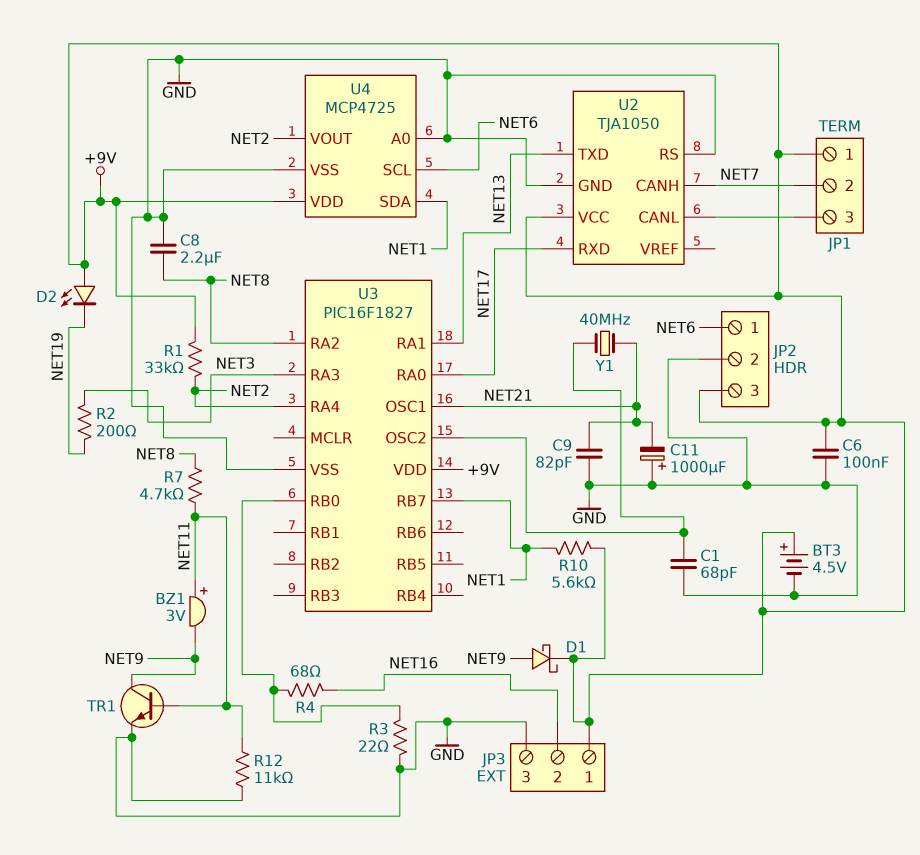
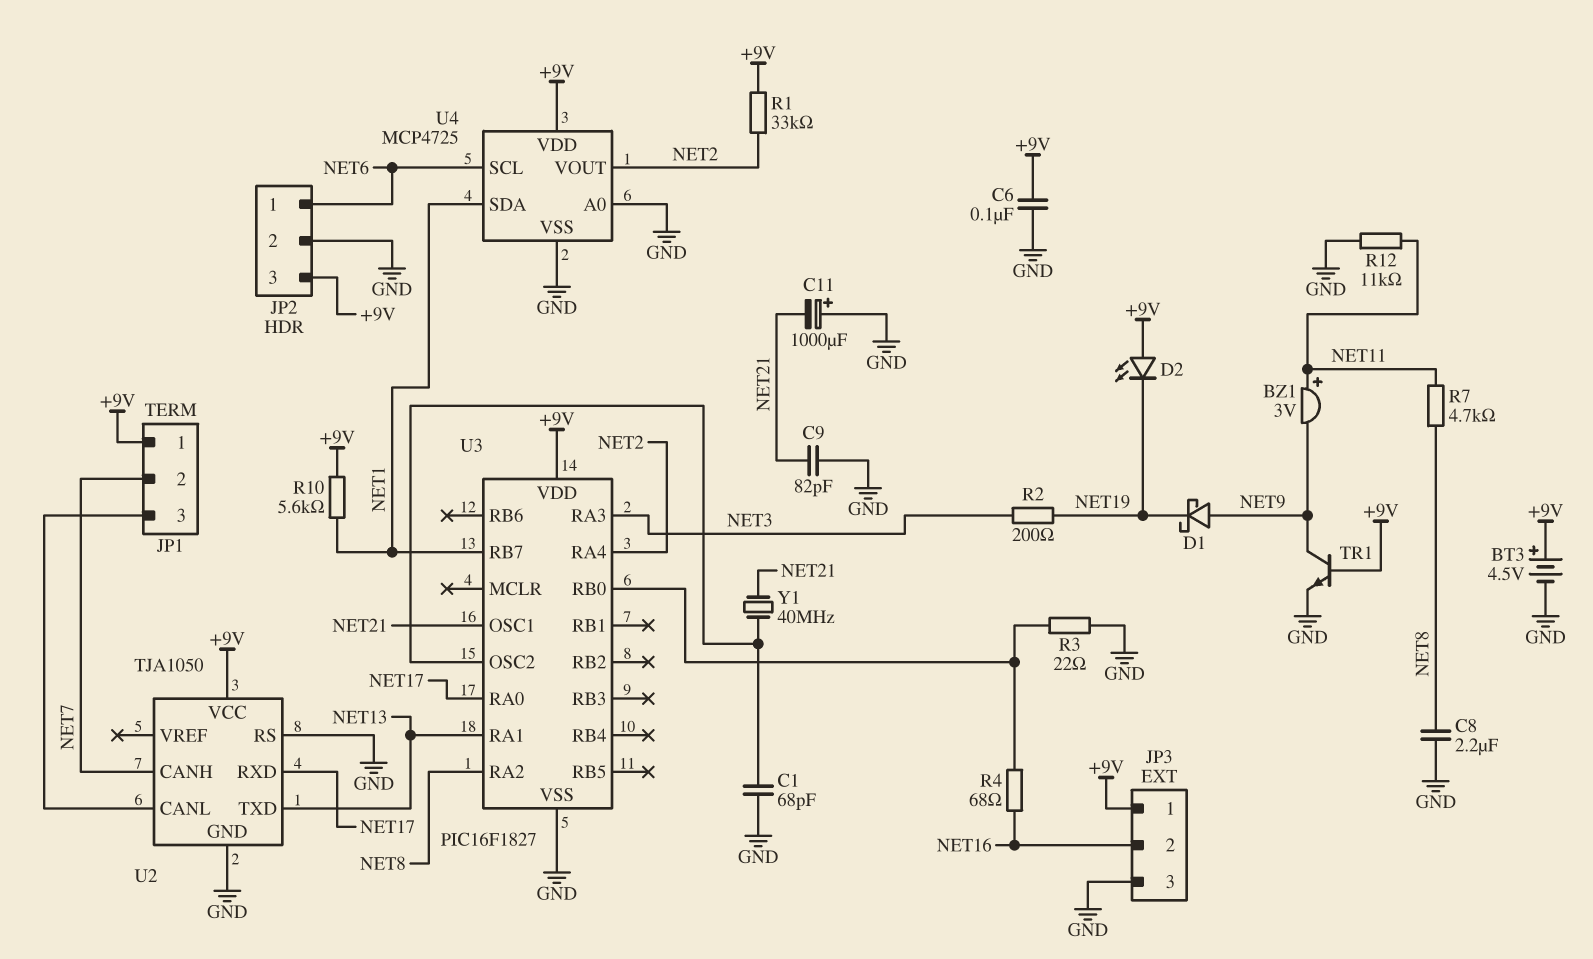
D1: schottky (A NET9, K +9V) -> schottky (A NET9, K NET19)
TR1: NPN (B NET11, C NET9, E GND) -> NPN (B +9V, C NET9, E GND)

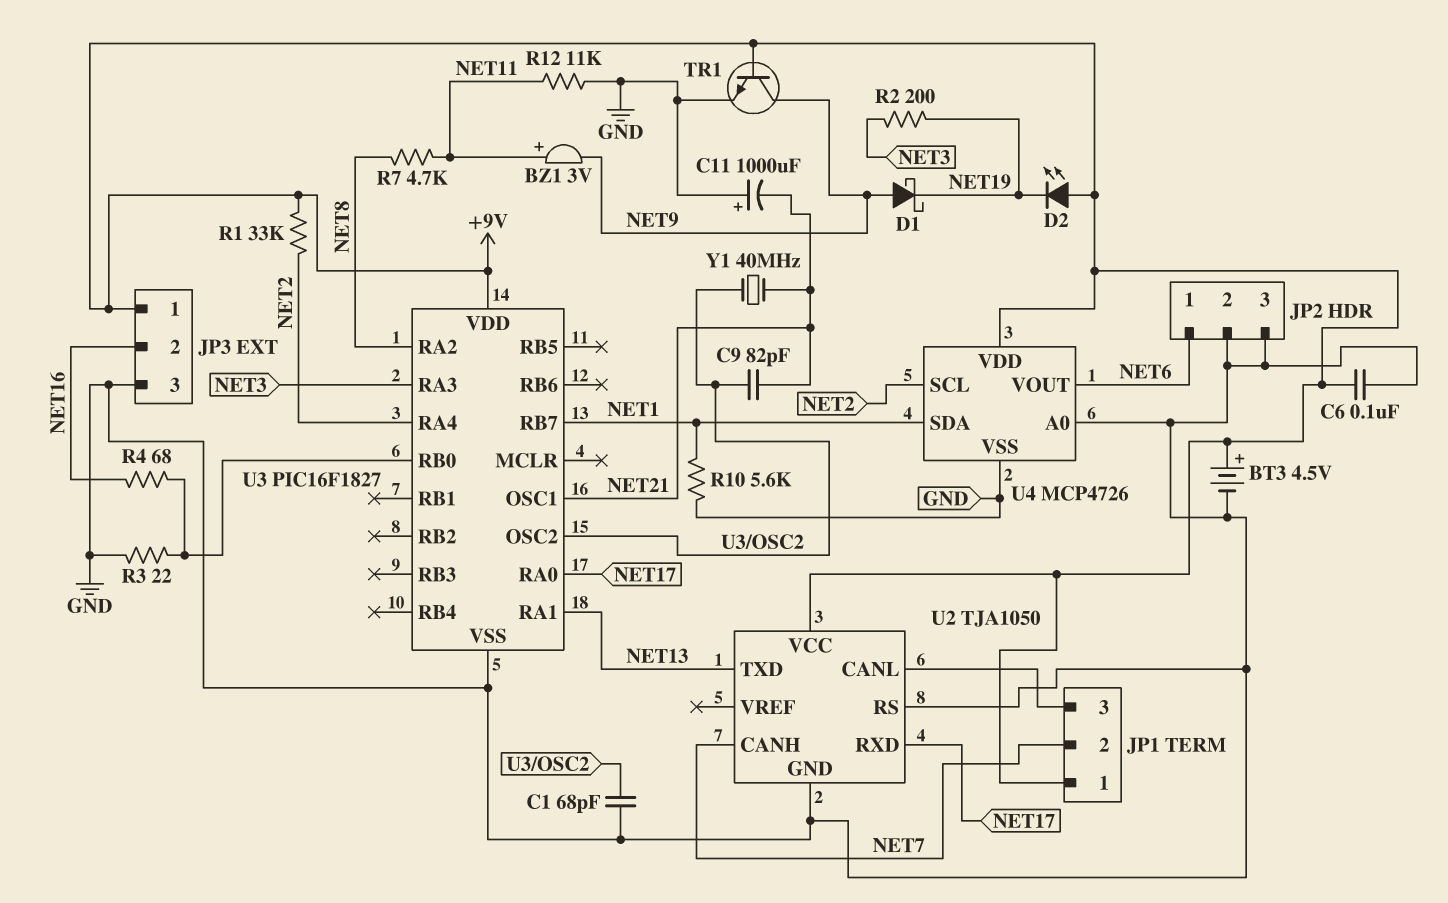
C8: 2.2uF (GND, NET8) -> none
C9: 82pF (GND, NET21) -> 82pF (NET21, U3/OSC2)
JP2 pin 3: +9V -> GND
R10: 5.6k (+9V, NET1) -> 5.6k (GND, NET1)
U4: MCP4725 -> MCP4726
U4 pin SCL: NET6 -> NET2
U4 pin VOUT: NET2 -> NET6

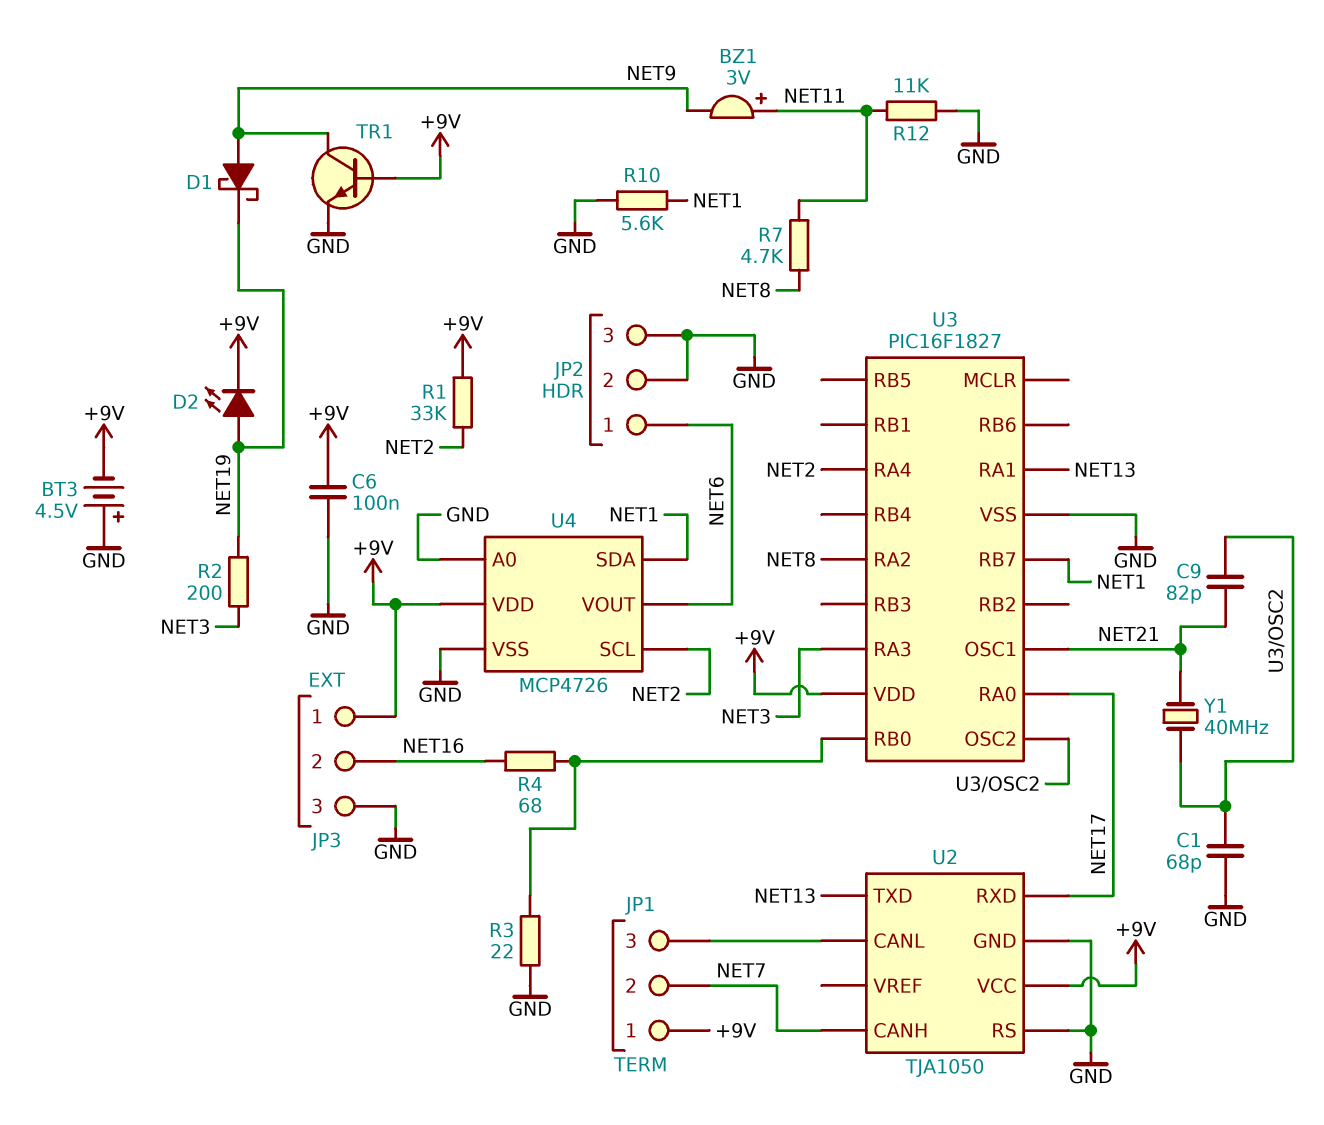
BT3: 4.5V (plus +9V, minus GND) -> 4.5V (plus GND, minus +9V)
C11: 1000uF (plus GND, minus NET21) -> none
D2: LED (A +9V, K NET19) -> LED (A NET19, K +9V)

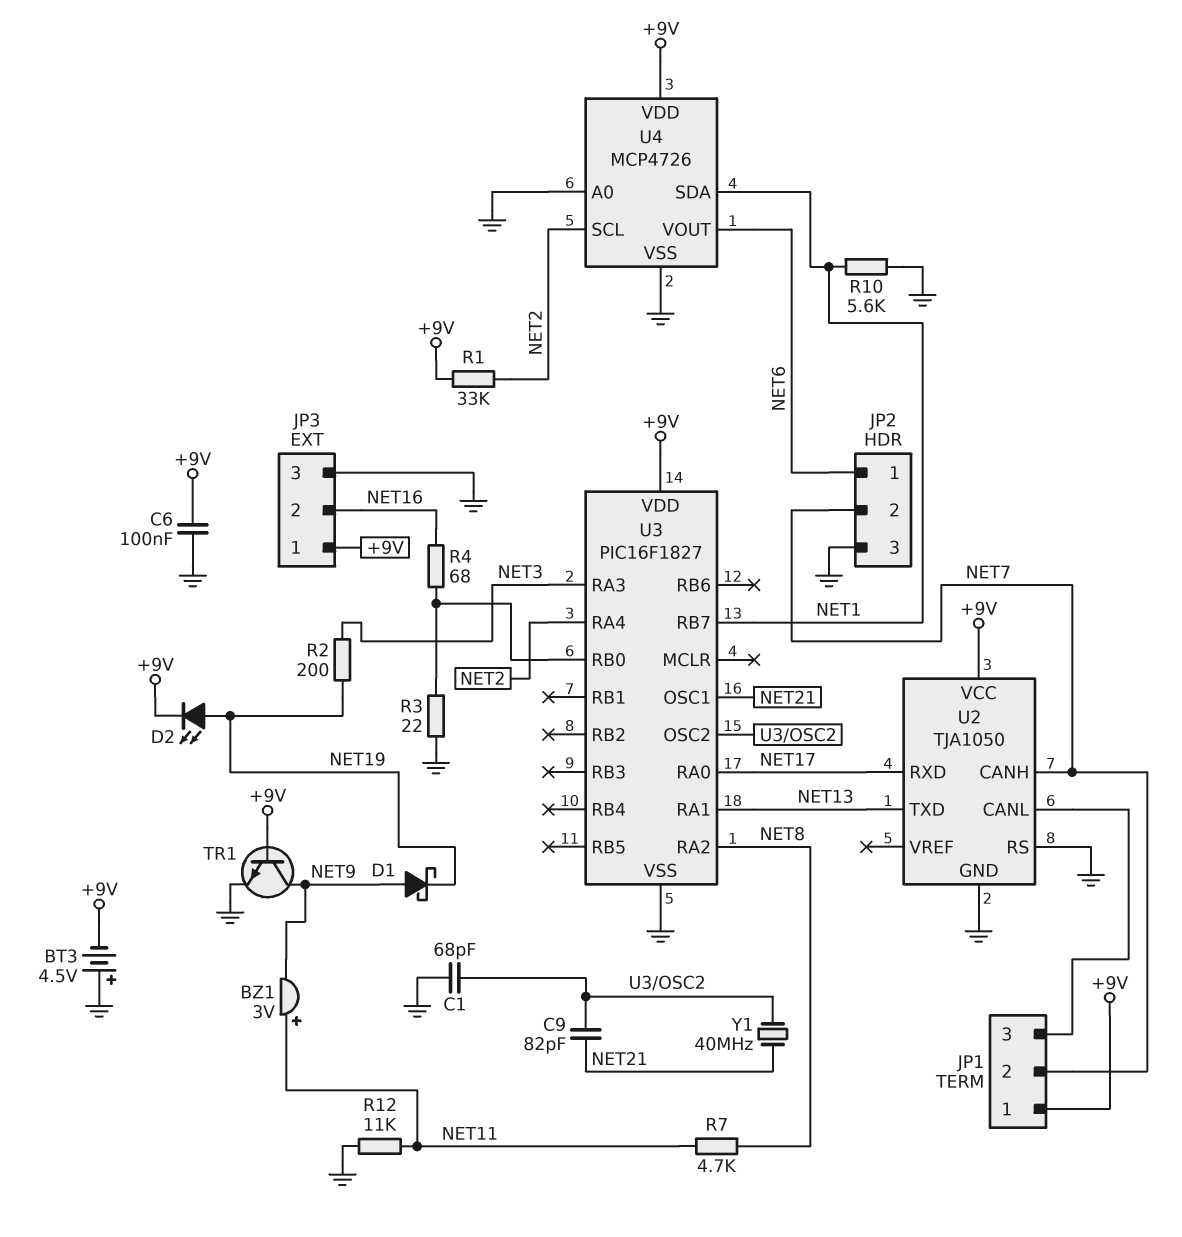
JP2 pin 2: GND -> NET7

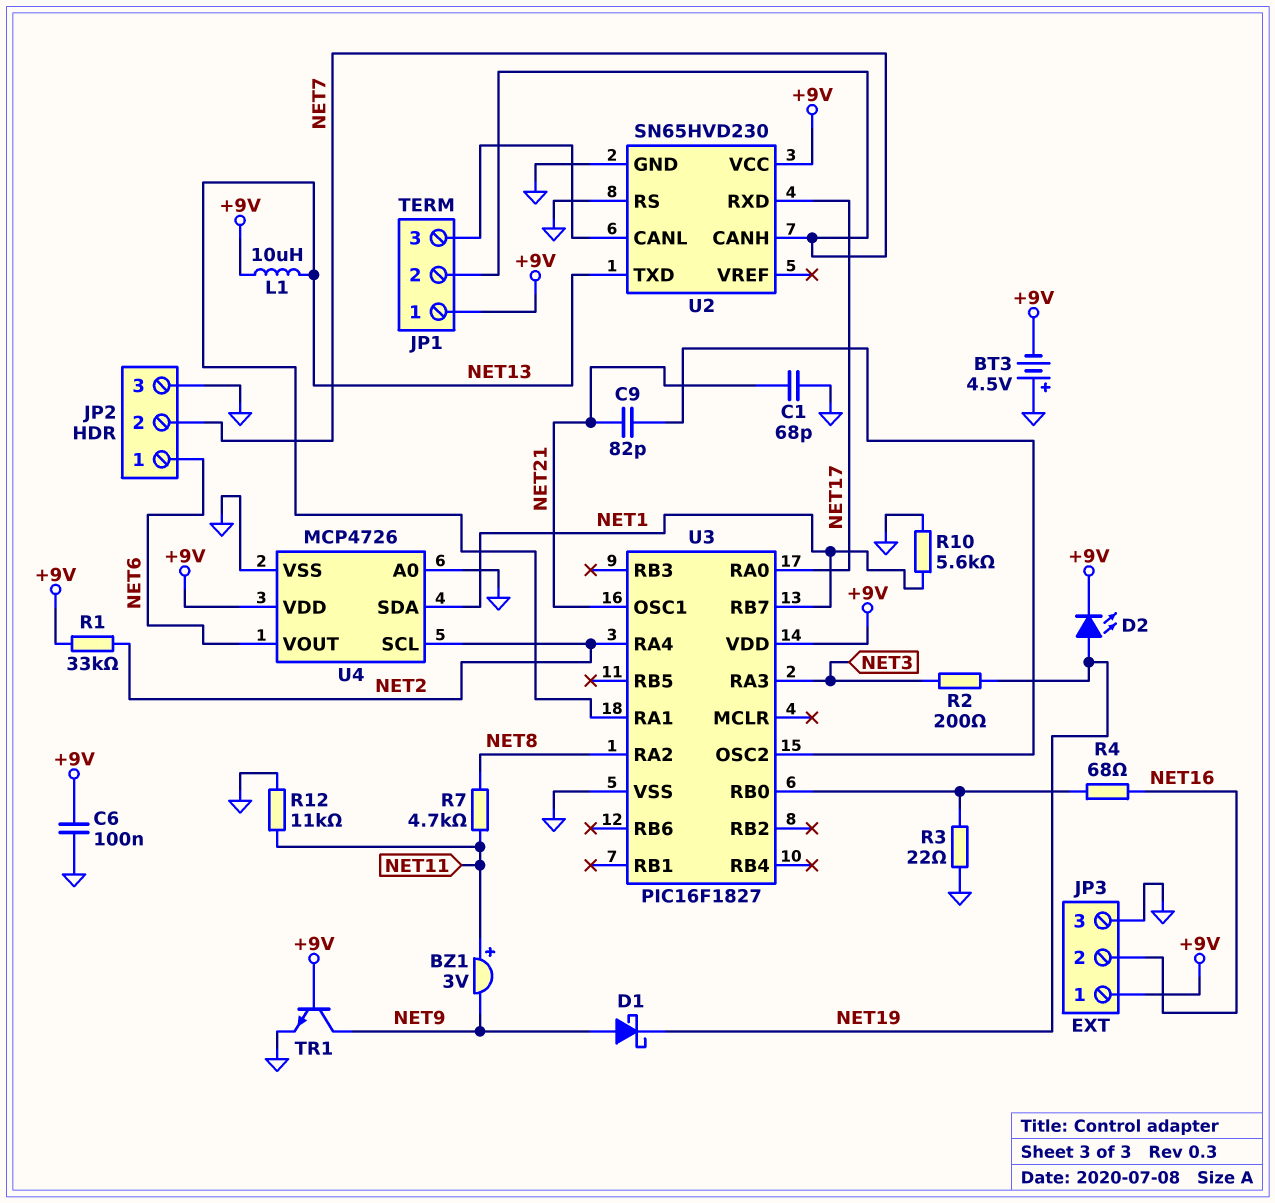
C1: 68pF (GND, U3/OSC2) -> 68pF (GND, NET21)
L1: none -> 10uH (+9V, NET13)
U2: TJA1050 -> SN65HVD230
Y1: 40MHz (NET21, U3/OSC2) -> none

